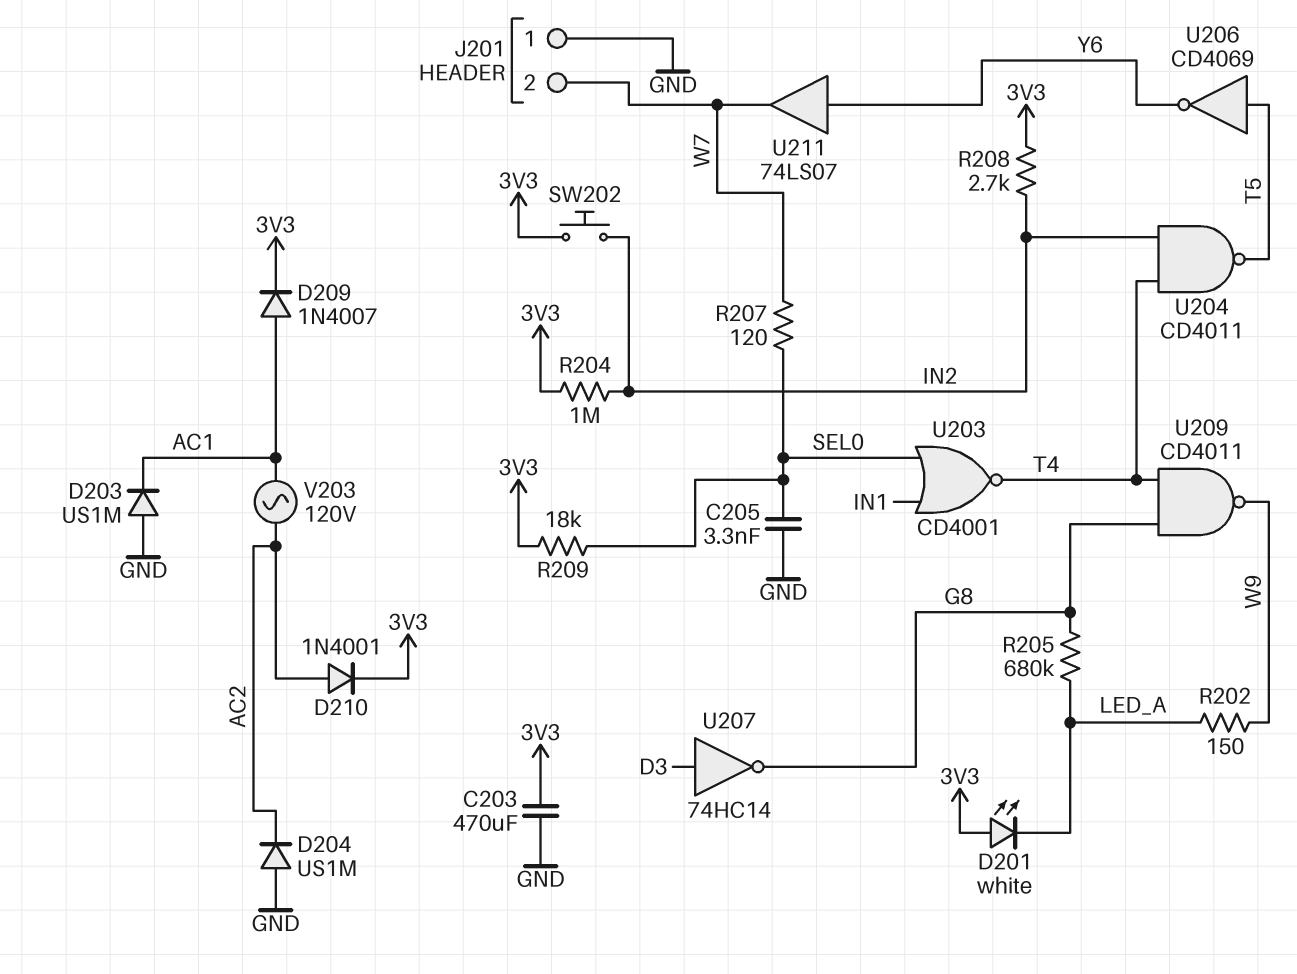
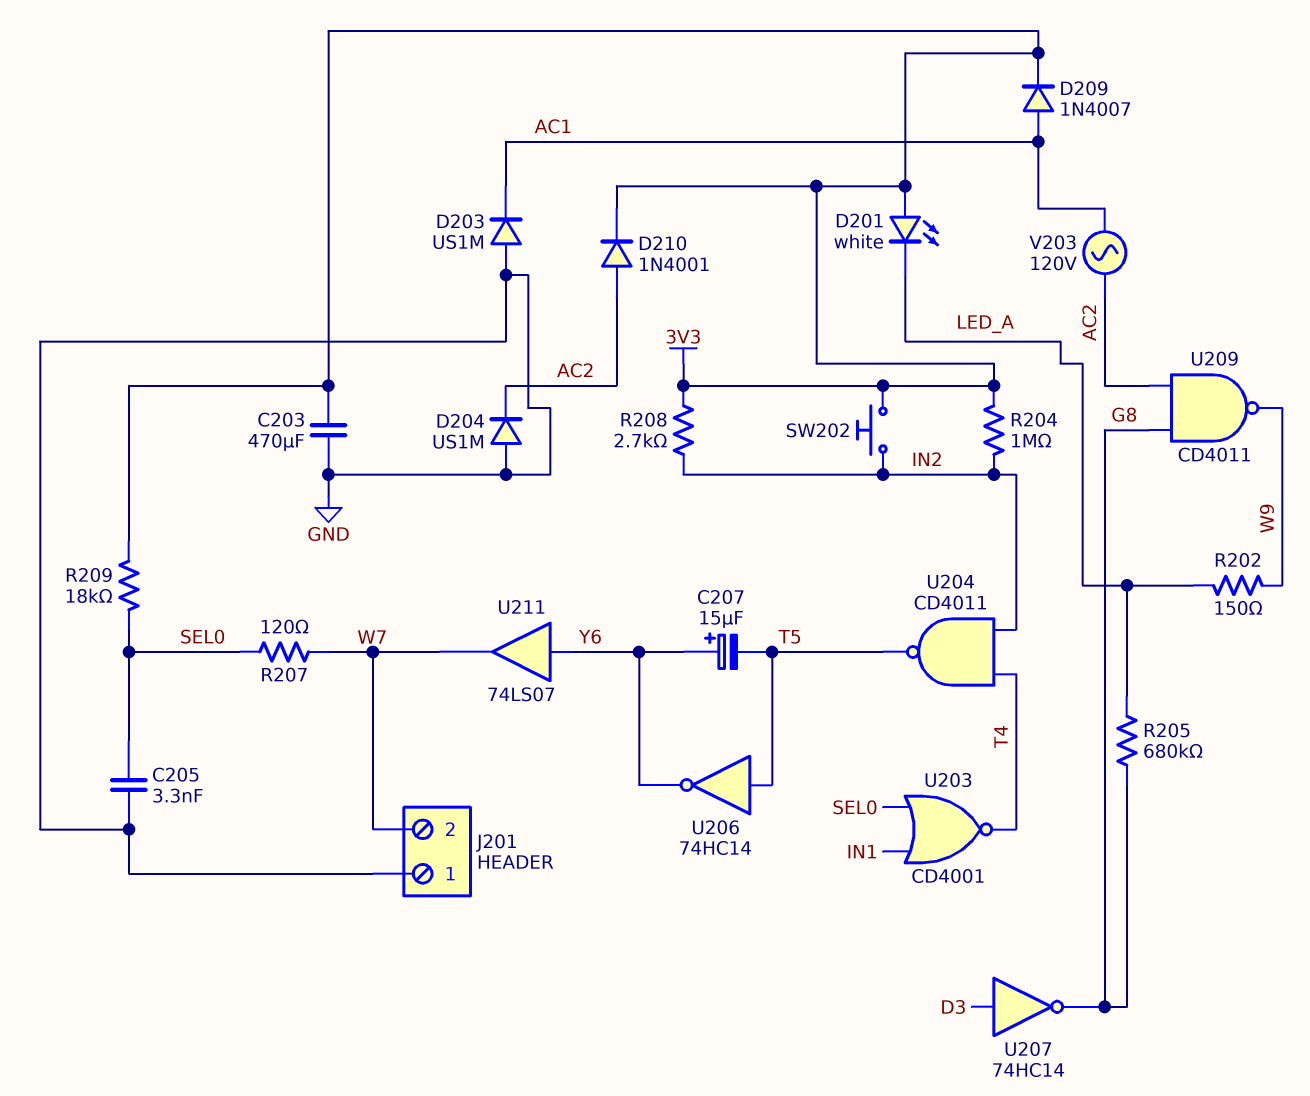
C207: none -> 15uF (plus Y6, minus T5)
U206: NOT CD4069 (in T5, out Y6) -> NOT 74HC14 (in T5, out Y6)
U209: NAND CD4011 (in G8, in T4, out W9) -> NAND CD4011 (in AC2, in G8, out W9)

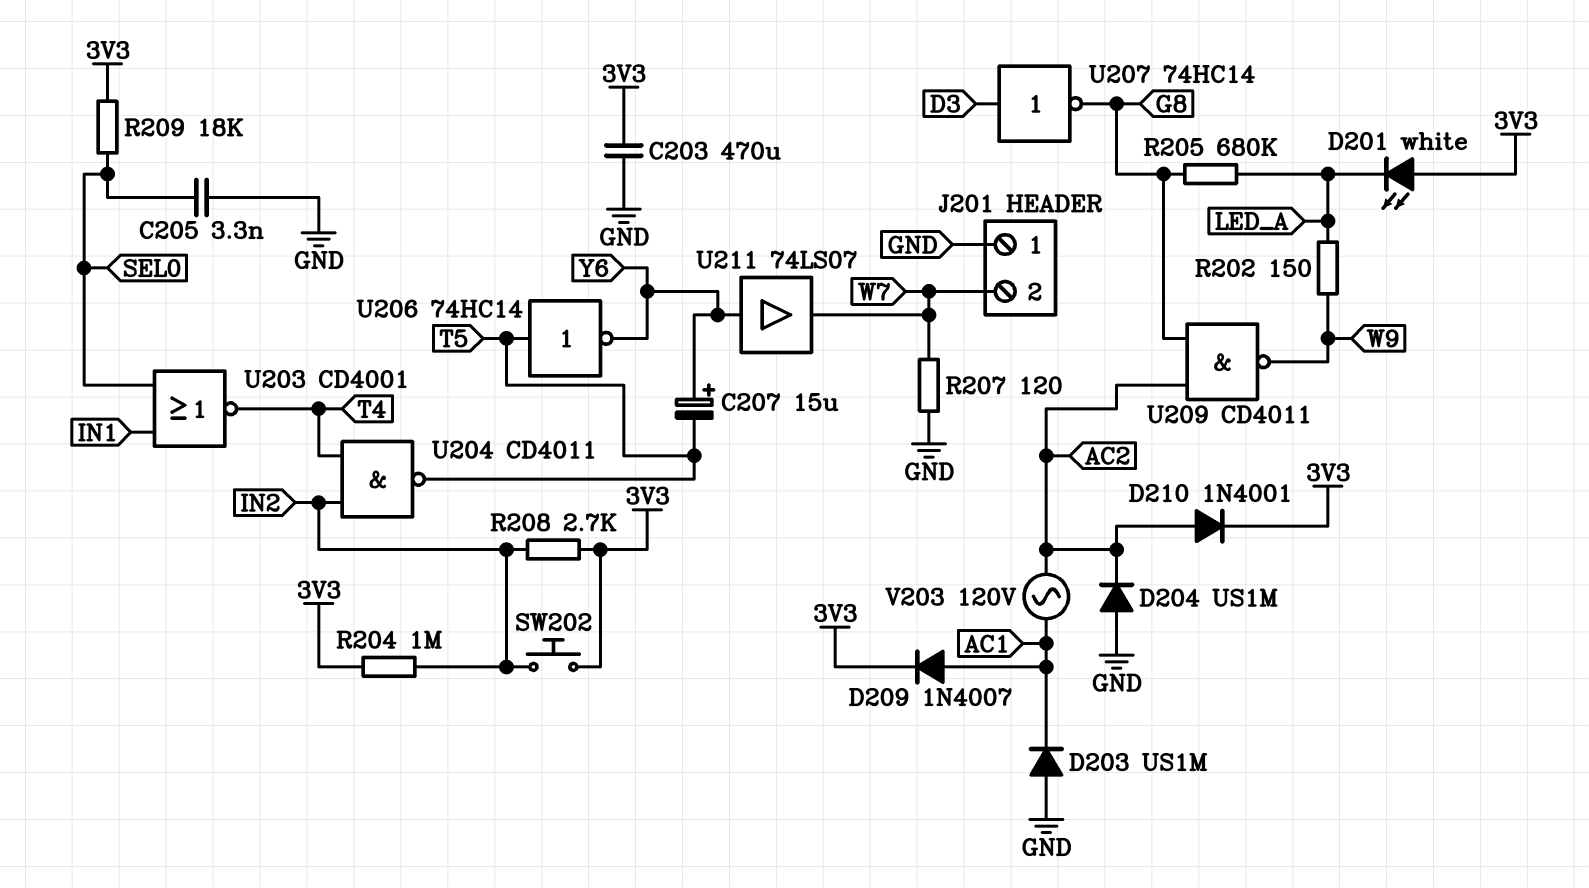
R207: 120 (SEL0, W7) -> 120 (GND, W7)

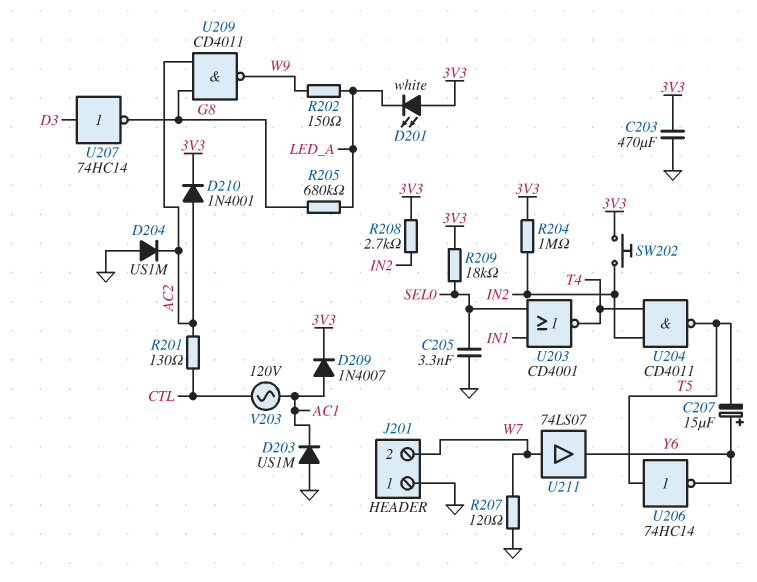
R201: none -> 130 (AC2, CTL)
U211: buffer 74LS07 (in Y6, out W7) -> buffer 74LS07 (in W7, out Y6)
V203: AC 120V (AC1, AC2) -> AC 120V (AC1, CTL)

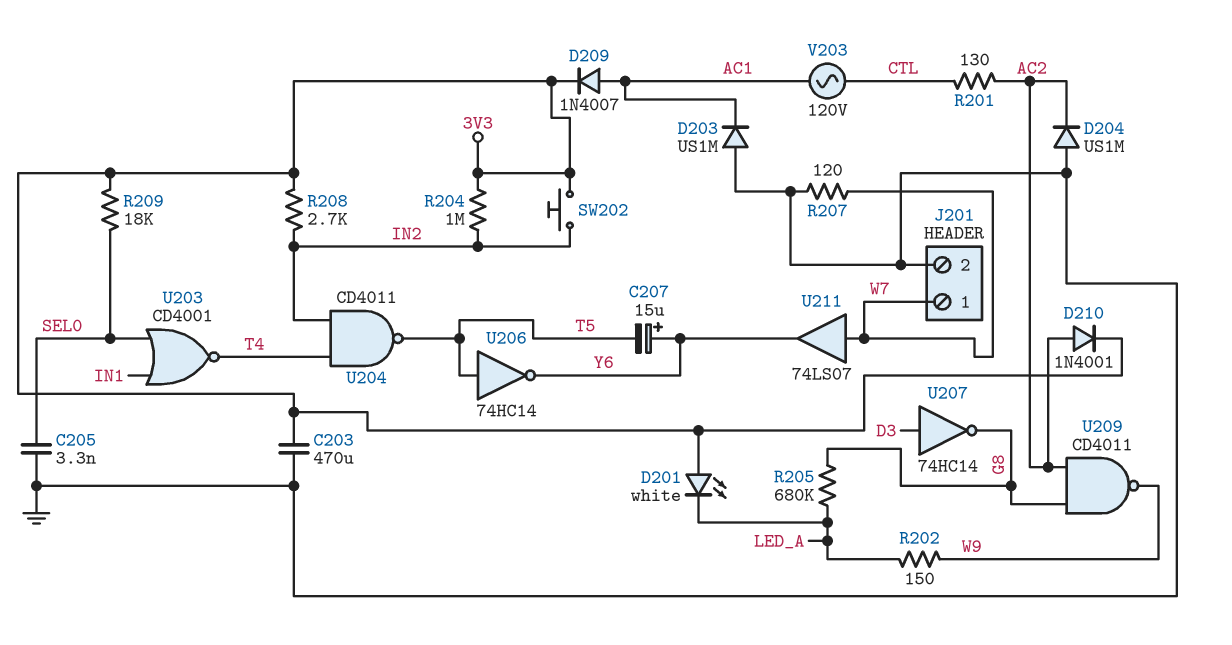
J201 pin 1: GND -> W7
J201 pin 2: W7 -> GND

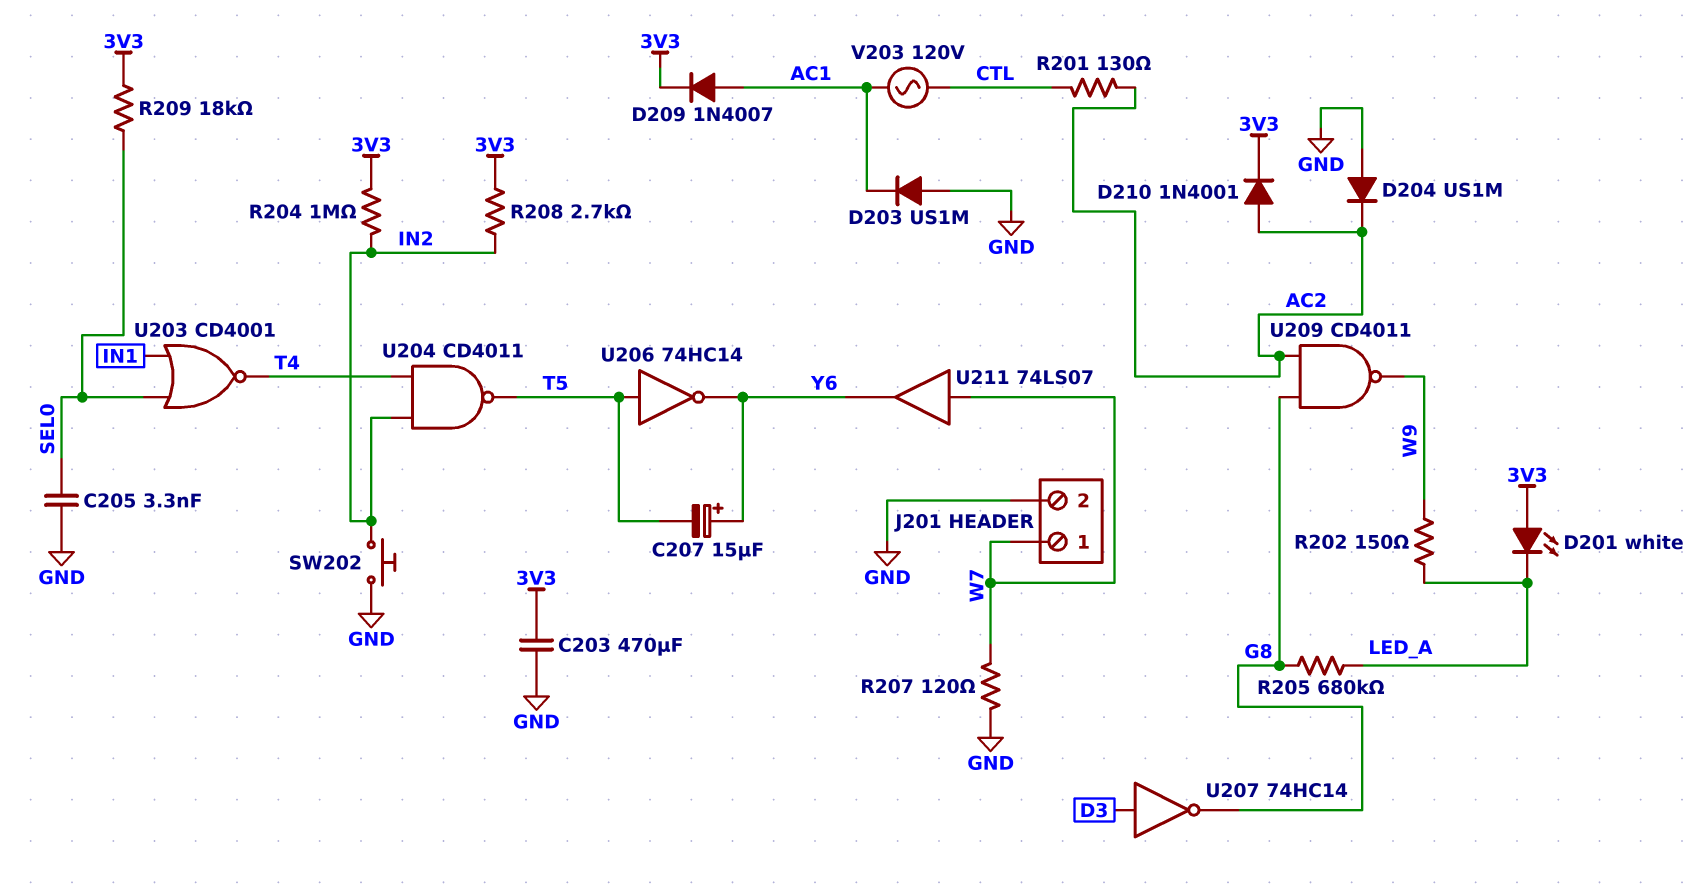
SW202: button (3V3, IN2) -> button (GND, IN2)

